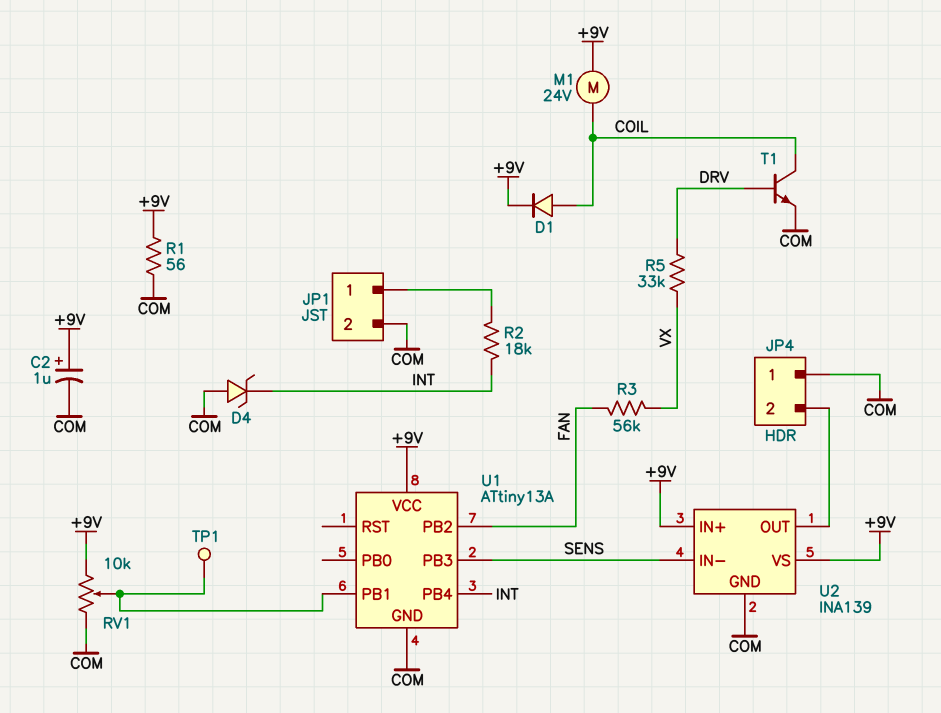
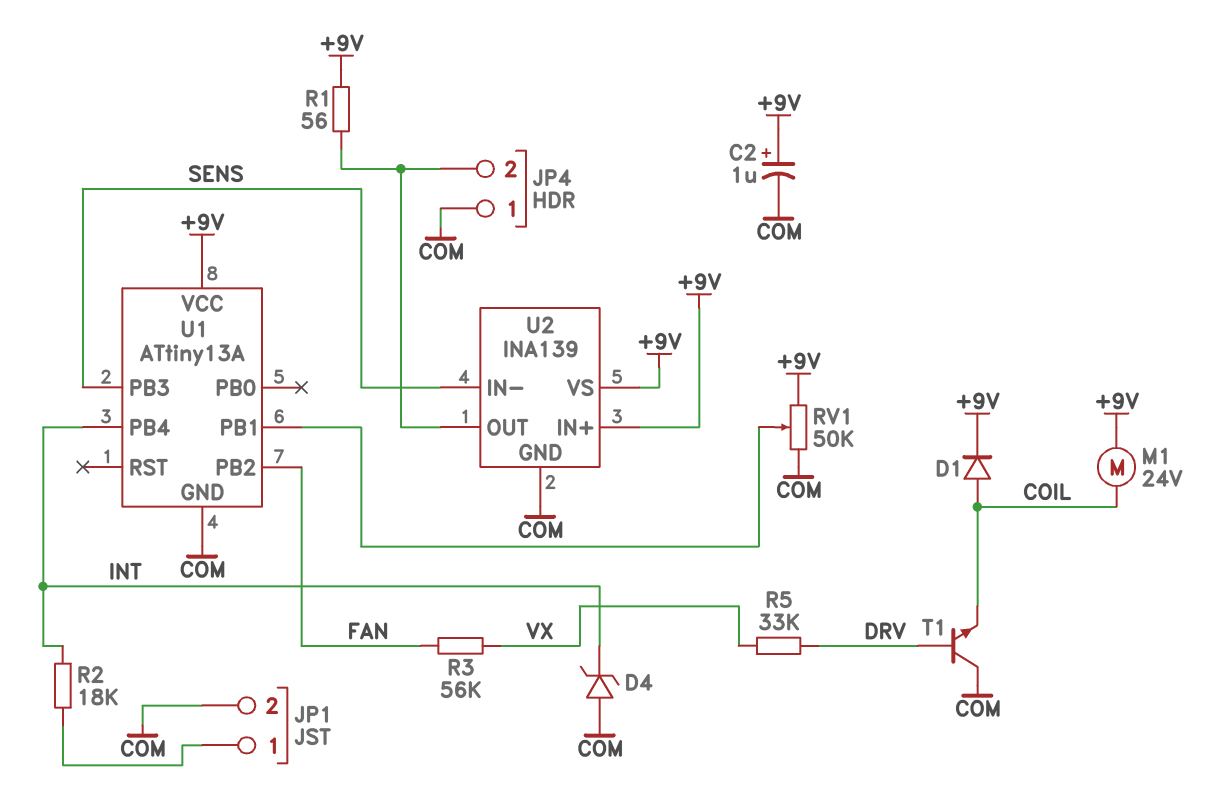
R1: 56 (+9V, COM) -> 56 (+9V, JP4/2)
RV1: 10k (+9V, COM, wiper U1/PB1) -> 50k (+9V, COM, wiper U1/PB1)
T1: NPN (B DRV, C COIL, E COM) -> NPN (B DRV, C COM, E COIL)
TP1: test point (U1/PB1) -> none

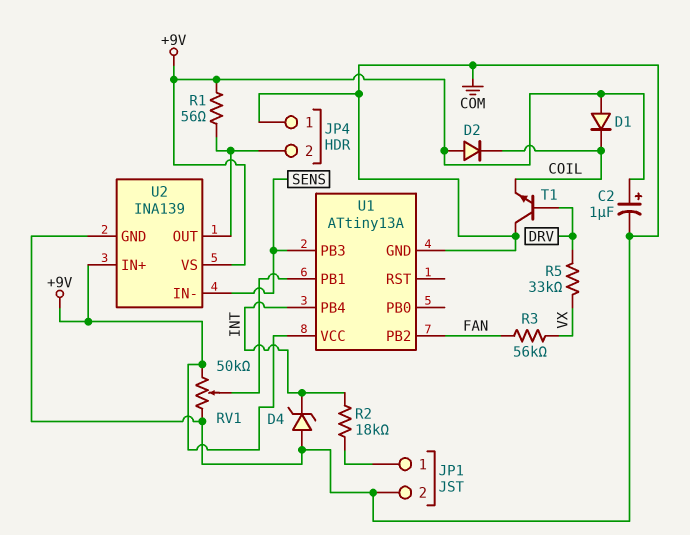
D1: diode (A COIL, K +9V) -> diode (A +9V, K COIL)
D2: none -> diode (A +9V, K COIL)
M1: motor 24V (+9V, COIL) -> none

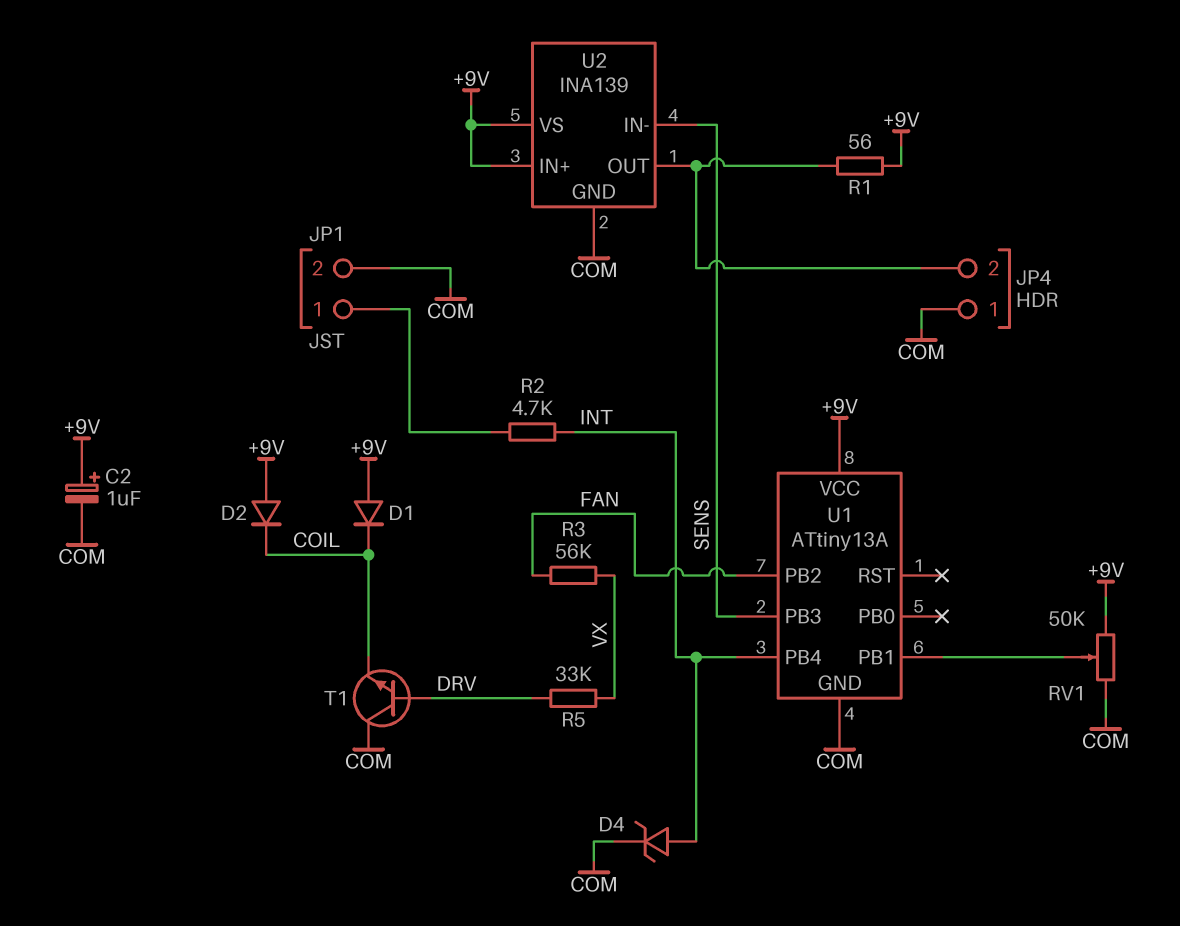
D4: zener (A COM, K INT) -> zener (A INT, K COM)
R2: 18k (INT, JP1/1) -> 4.7k (INT, JP1/1)

